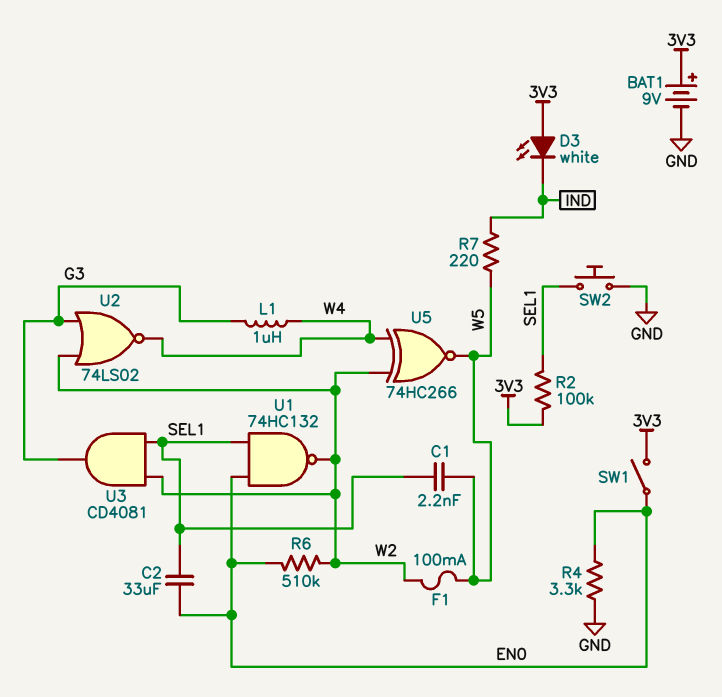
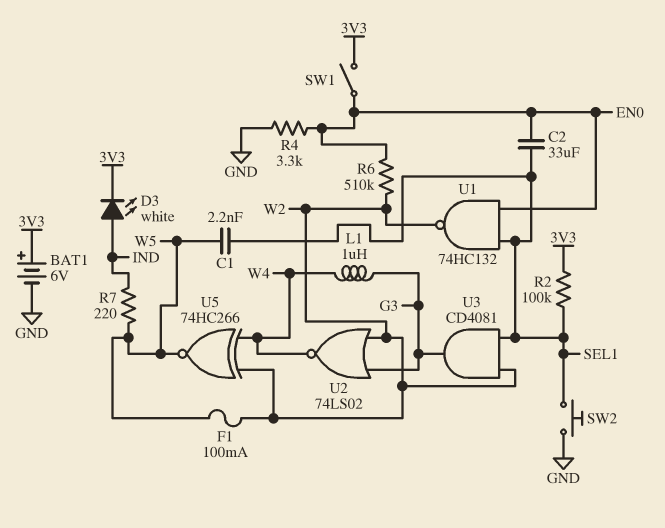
BAT1: 9V (plus 3V3, minus GND) -> 6V (plus 3V3, minus GND)
D3: LED white (A 3V3, K IND) -> LED white (A IND, K 3V3)

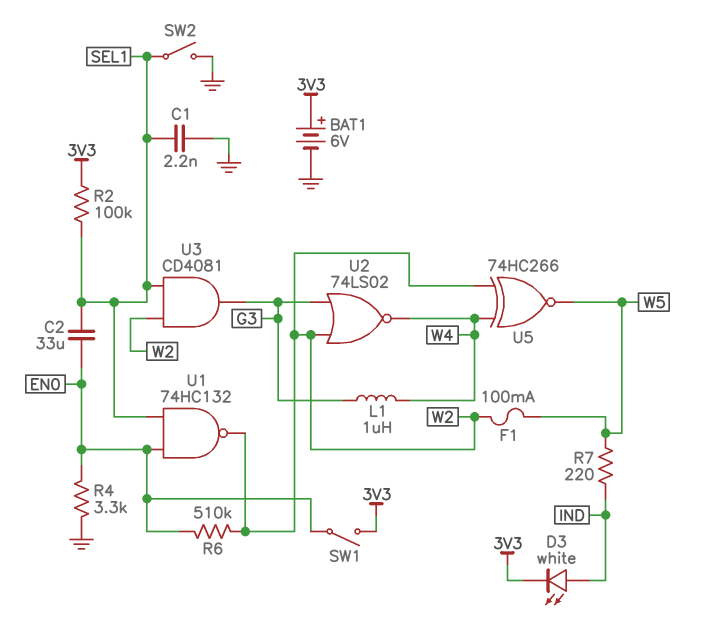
C1: 2.2nF (SEL1, W5) -> 2.2nF (GND, SEL1)
SW2: button (GND, SEL1) -> switch (GND, SEL1)

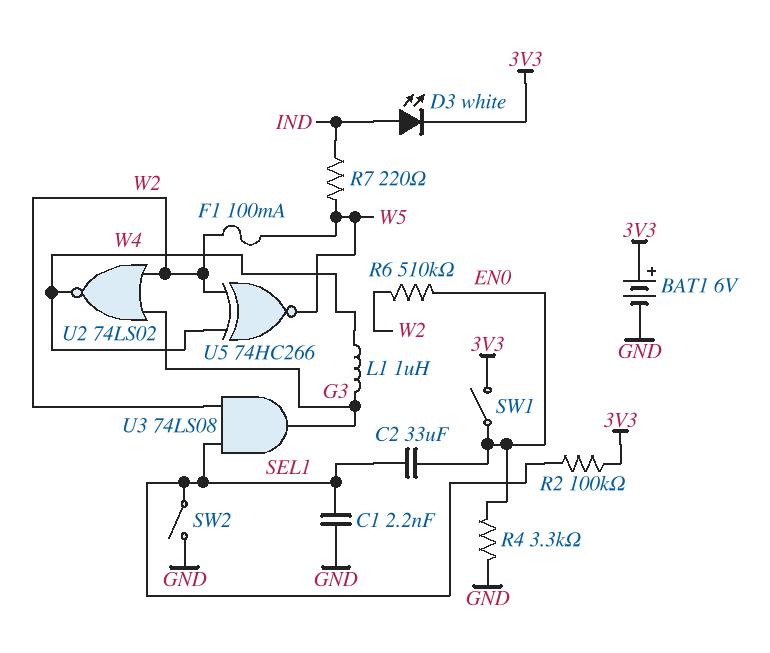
U1: NAND 74HC132 (in EN0, in SEL1, out W2) -> none
U3: AND CD4081 (in SEL1, in W2, out G3) -> AND 74LS08 (in SEL1, in W2, out G3)

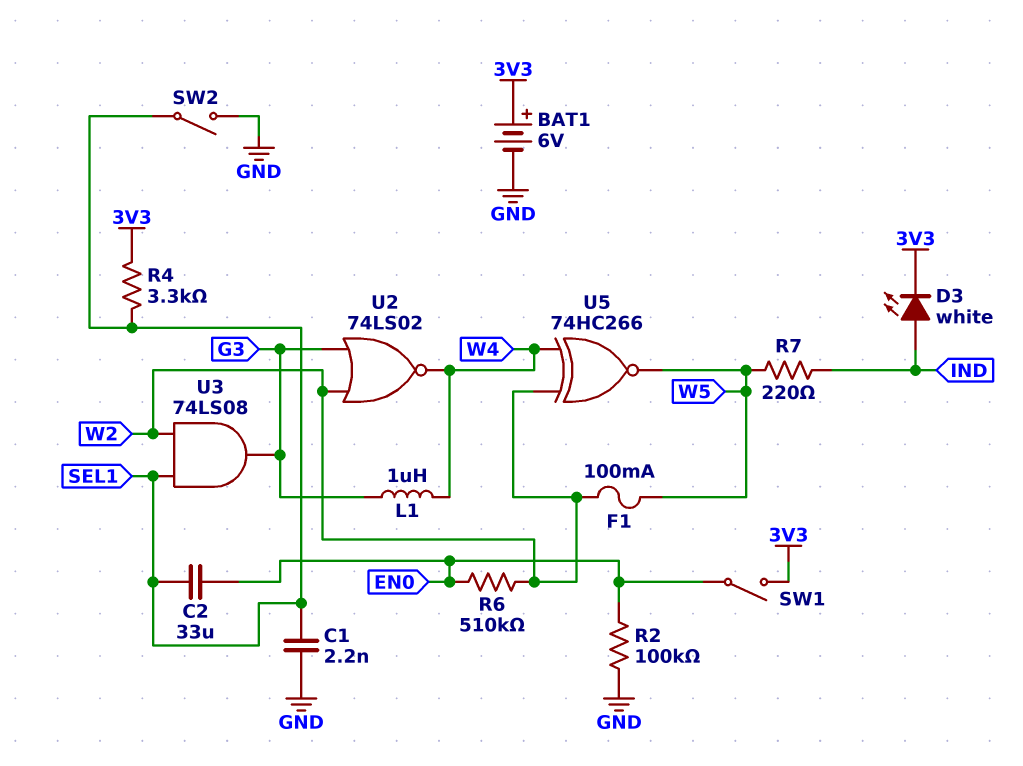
R2: 100k (3V3, SEL1) -> 100k (EN0, GND)
R4: 3.3k (EN0, GND) -> 3.3k (3V3, SEL1)

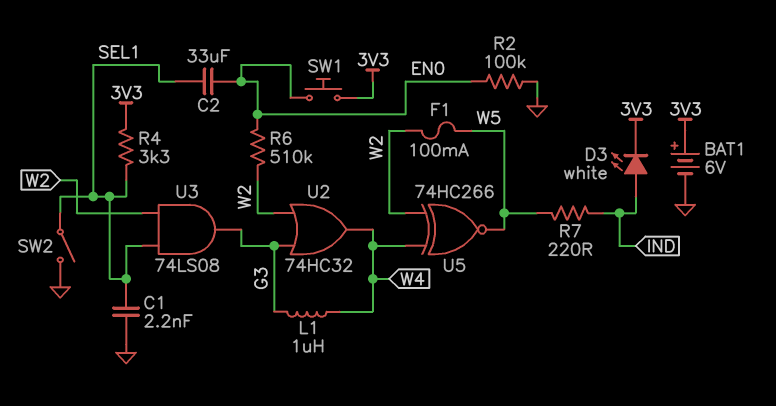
SW1: switch (3V3, EN0) -> button (3V3, EN0)
U2: NOR 74LS02 (in G3, in W2, out W4) -> OR 74HC32 (in G3, in W2, out W4)

